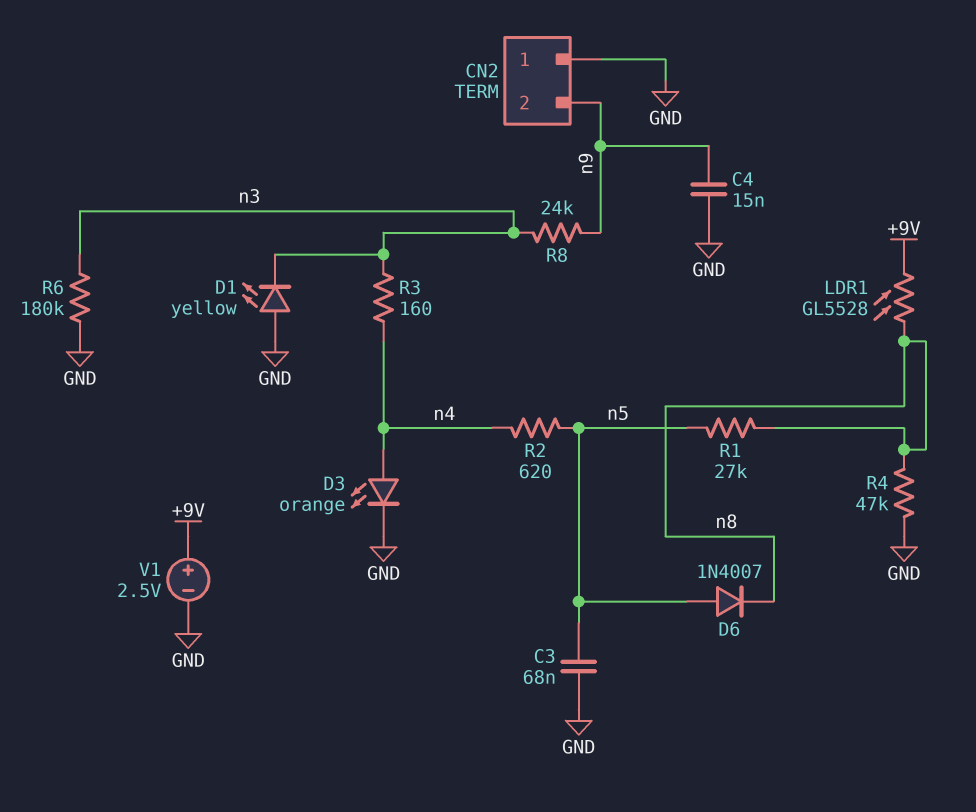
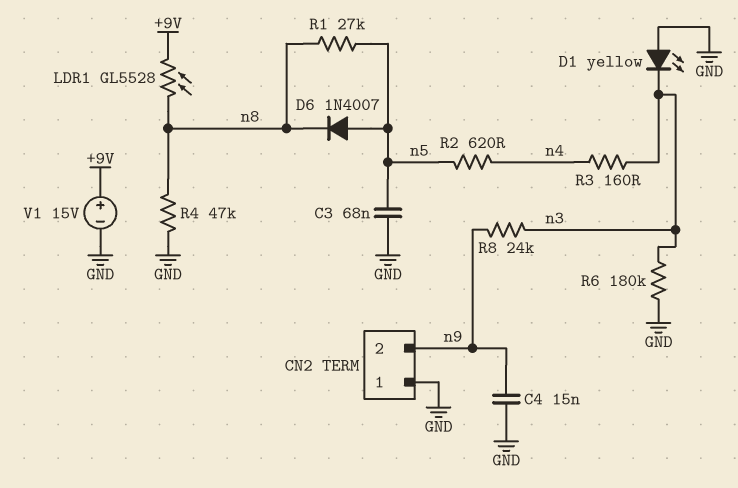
D3: LED orange (A n4, K GND) -> none
V1: 2.5V (plus +9V, minus GND) -> 15V (plus +9V, minus GND)

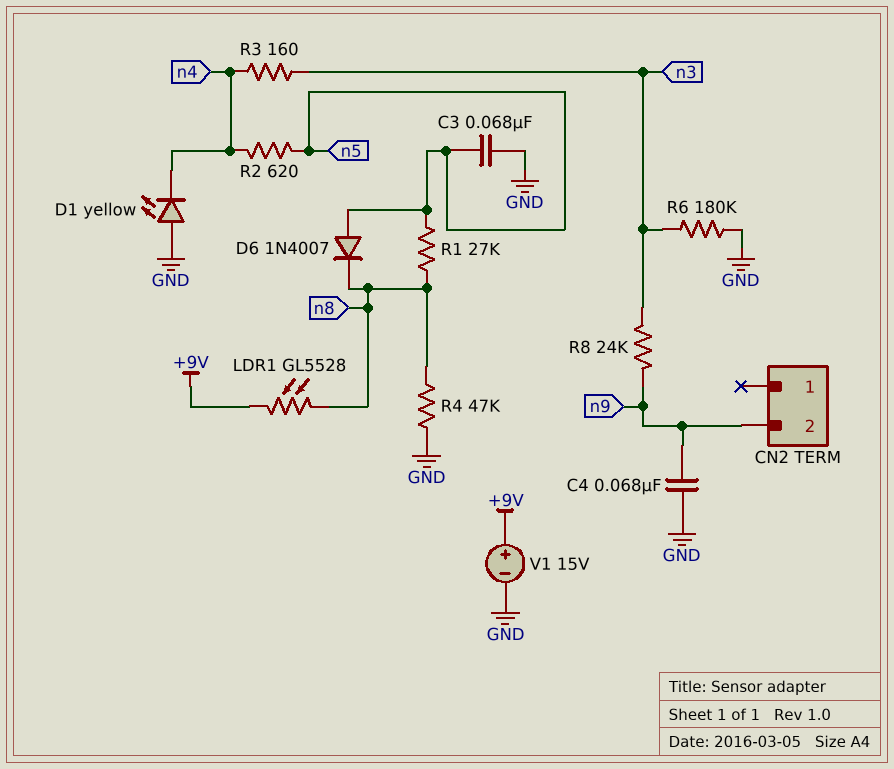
C4: 15nF (GND, n9) -> 68nF (GND, n9)
CN2 pin 1: GND -> none
D1: LED yellow (A GND, K n3) -> LED yellow (A GND, K n4)

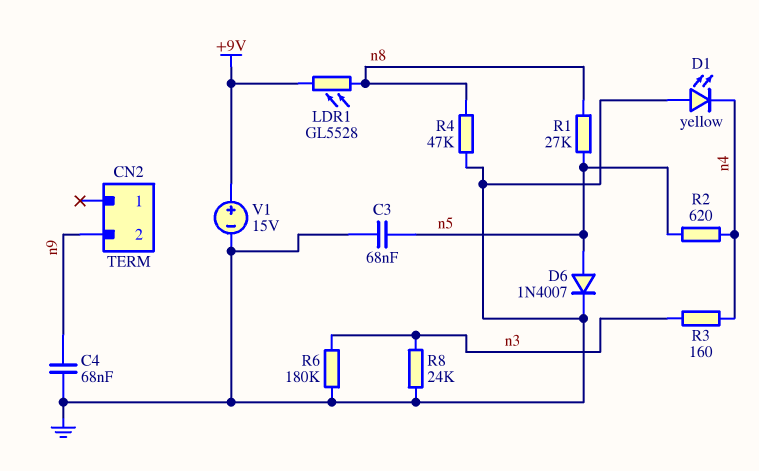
D6: diode 1N4007 (A n5, K n8) -> diode 1N4007 (A n5, K GND)
R8: 24k (n3, n9) -> 24k (GND, n3)

